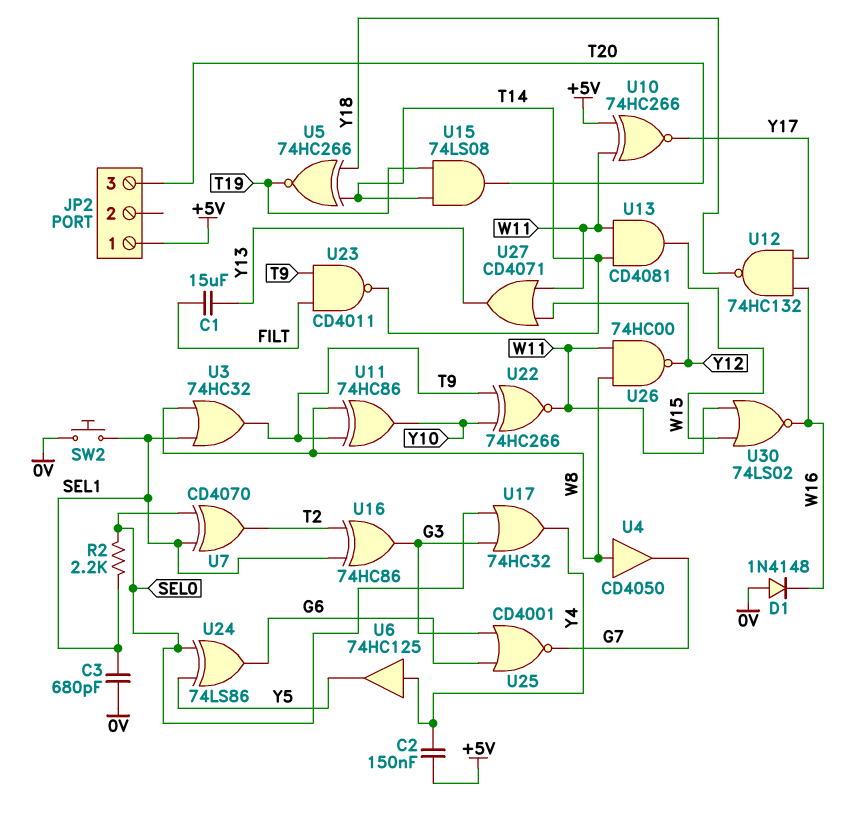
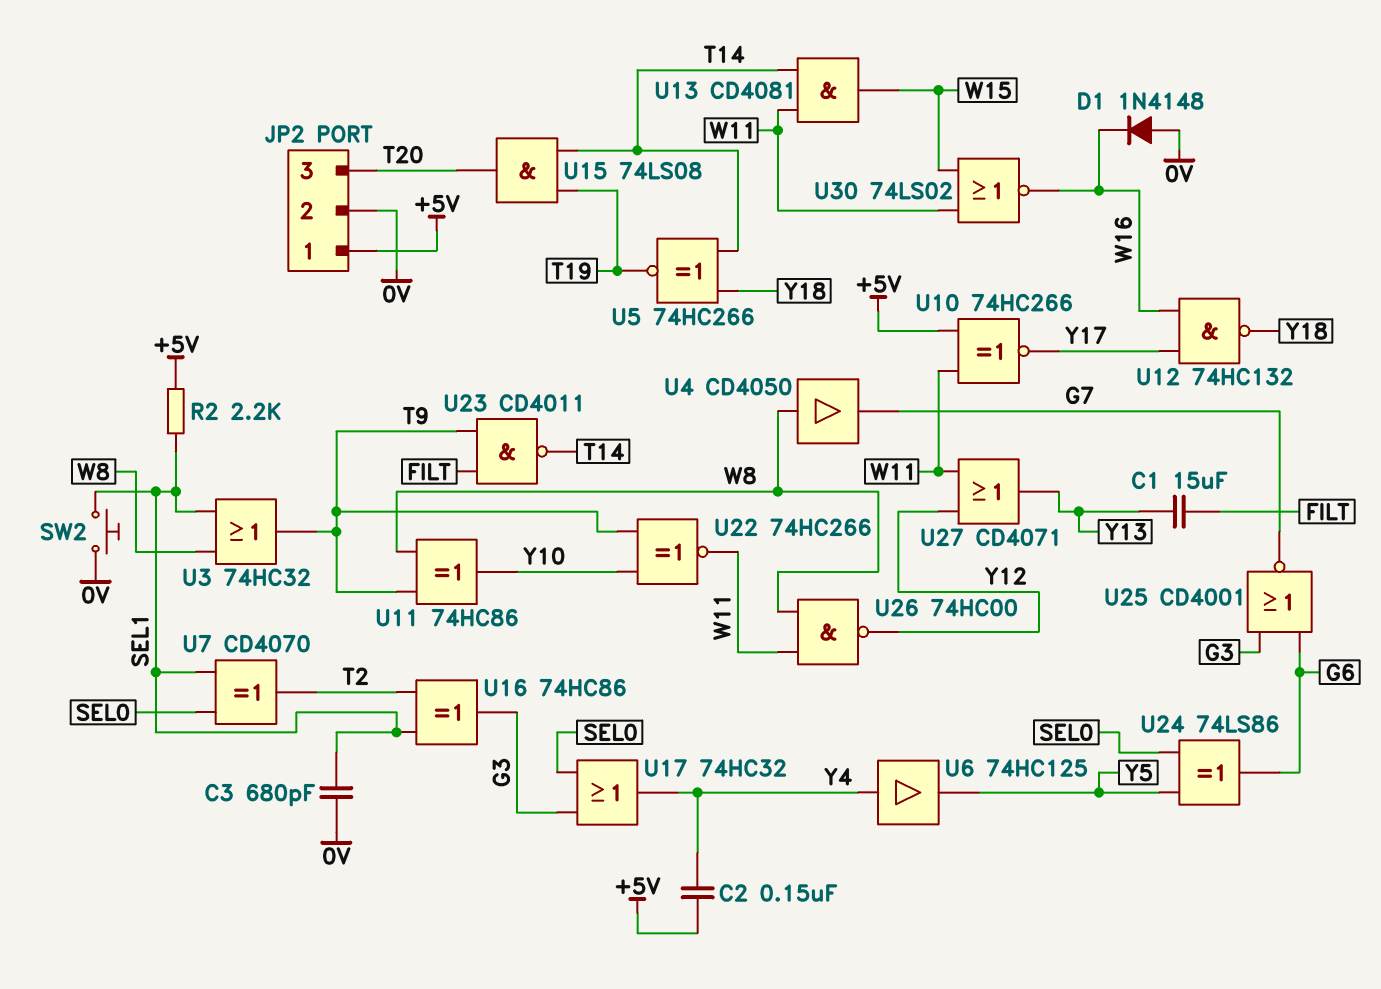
JP2 pin 2: none -> 0V
R2: 2.2k (SEL0, SEL1) -> 2.2k (+5V, SEL1)

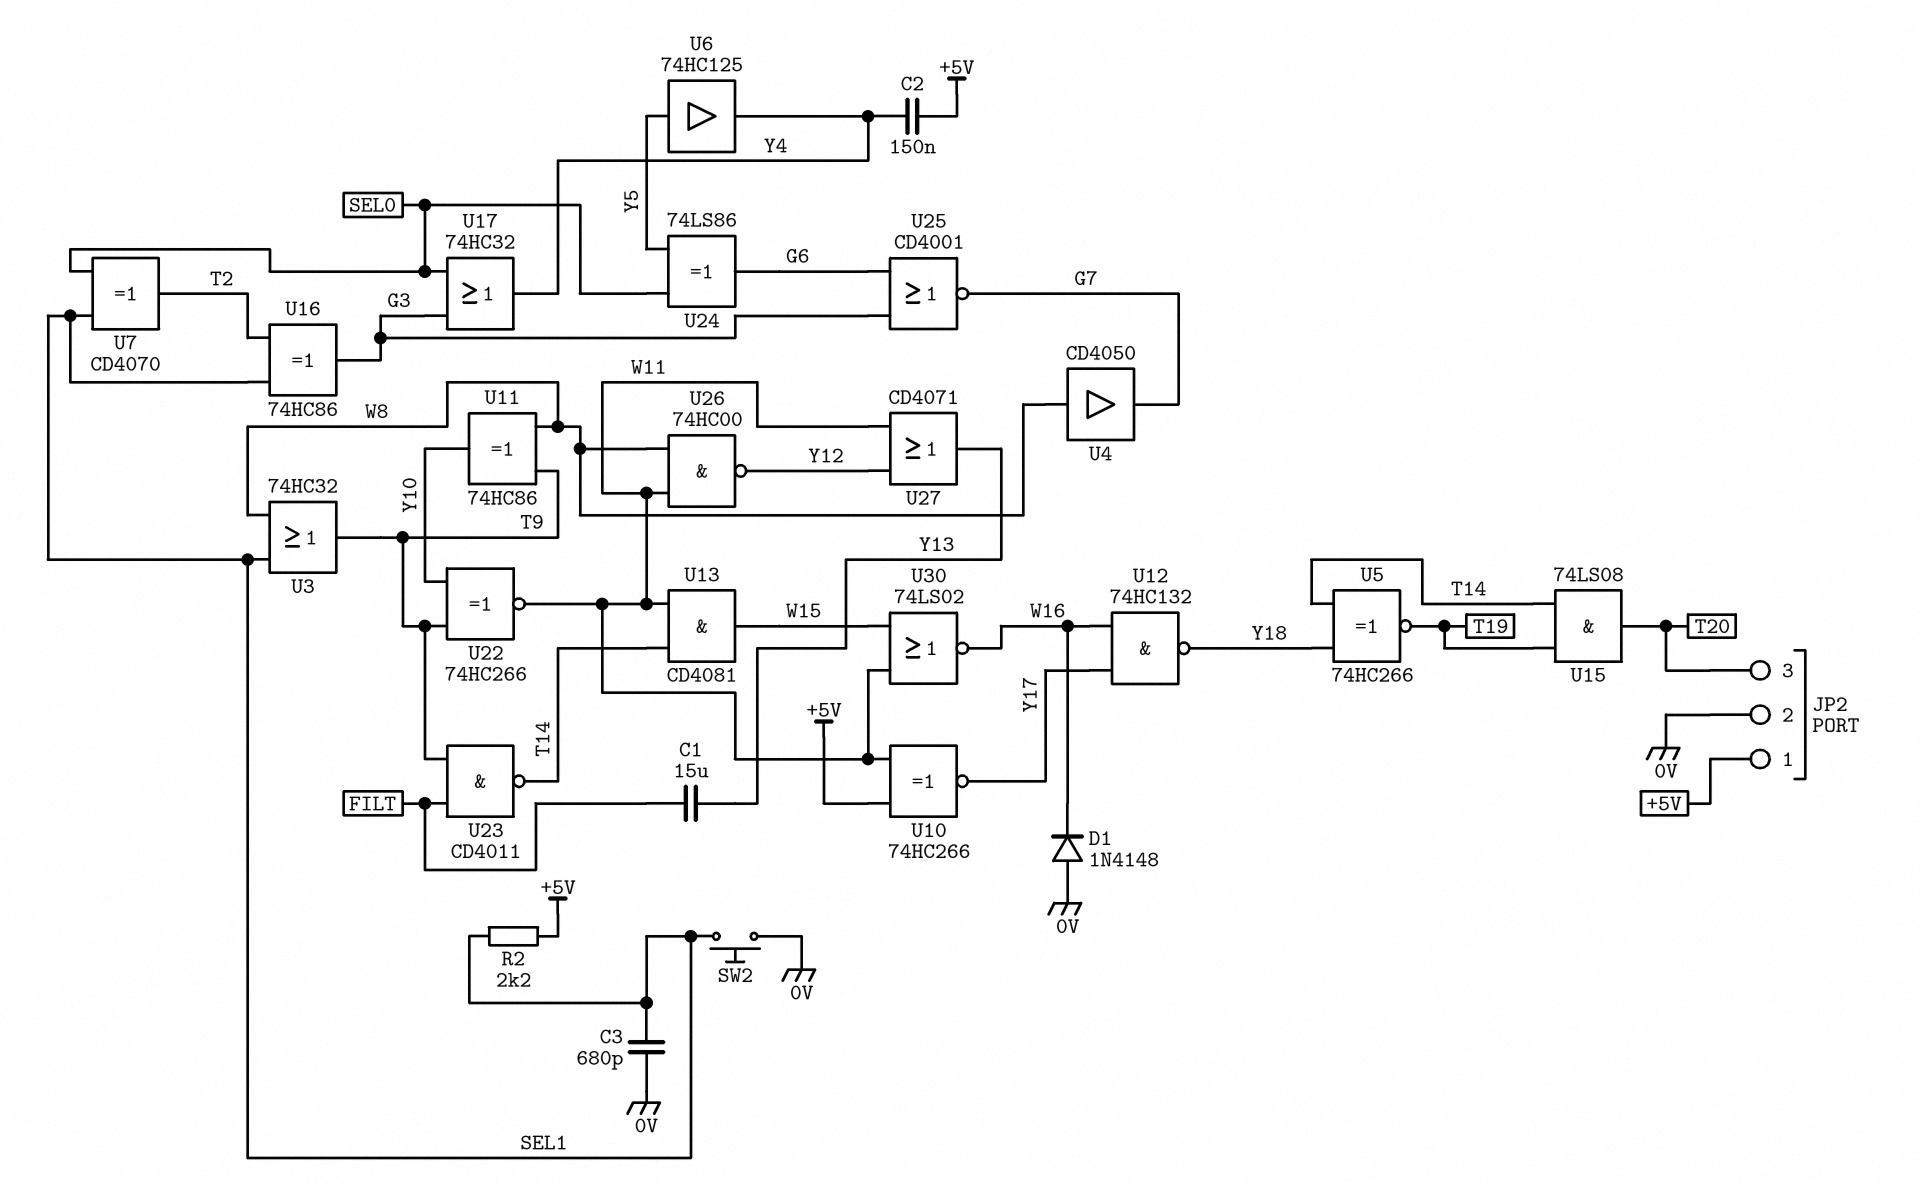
U6: buffer 74HC125 (in Y4, out Y5) -> buffer 74HC125 (in Y5, out Y4)

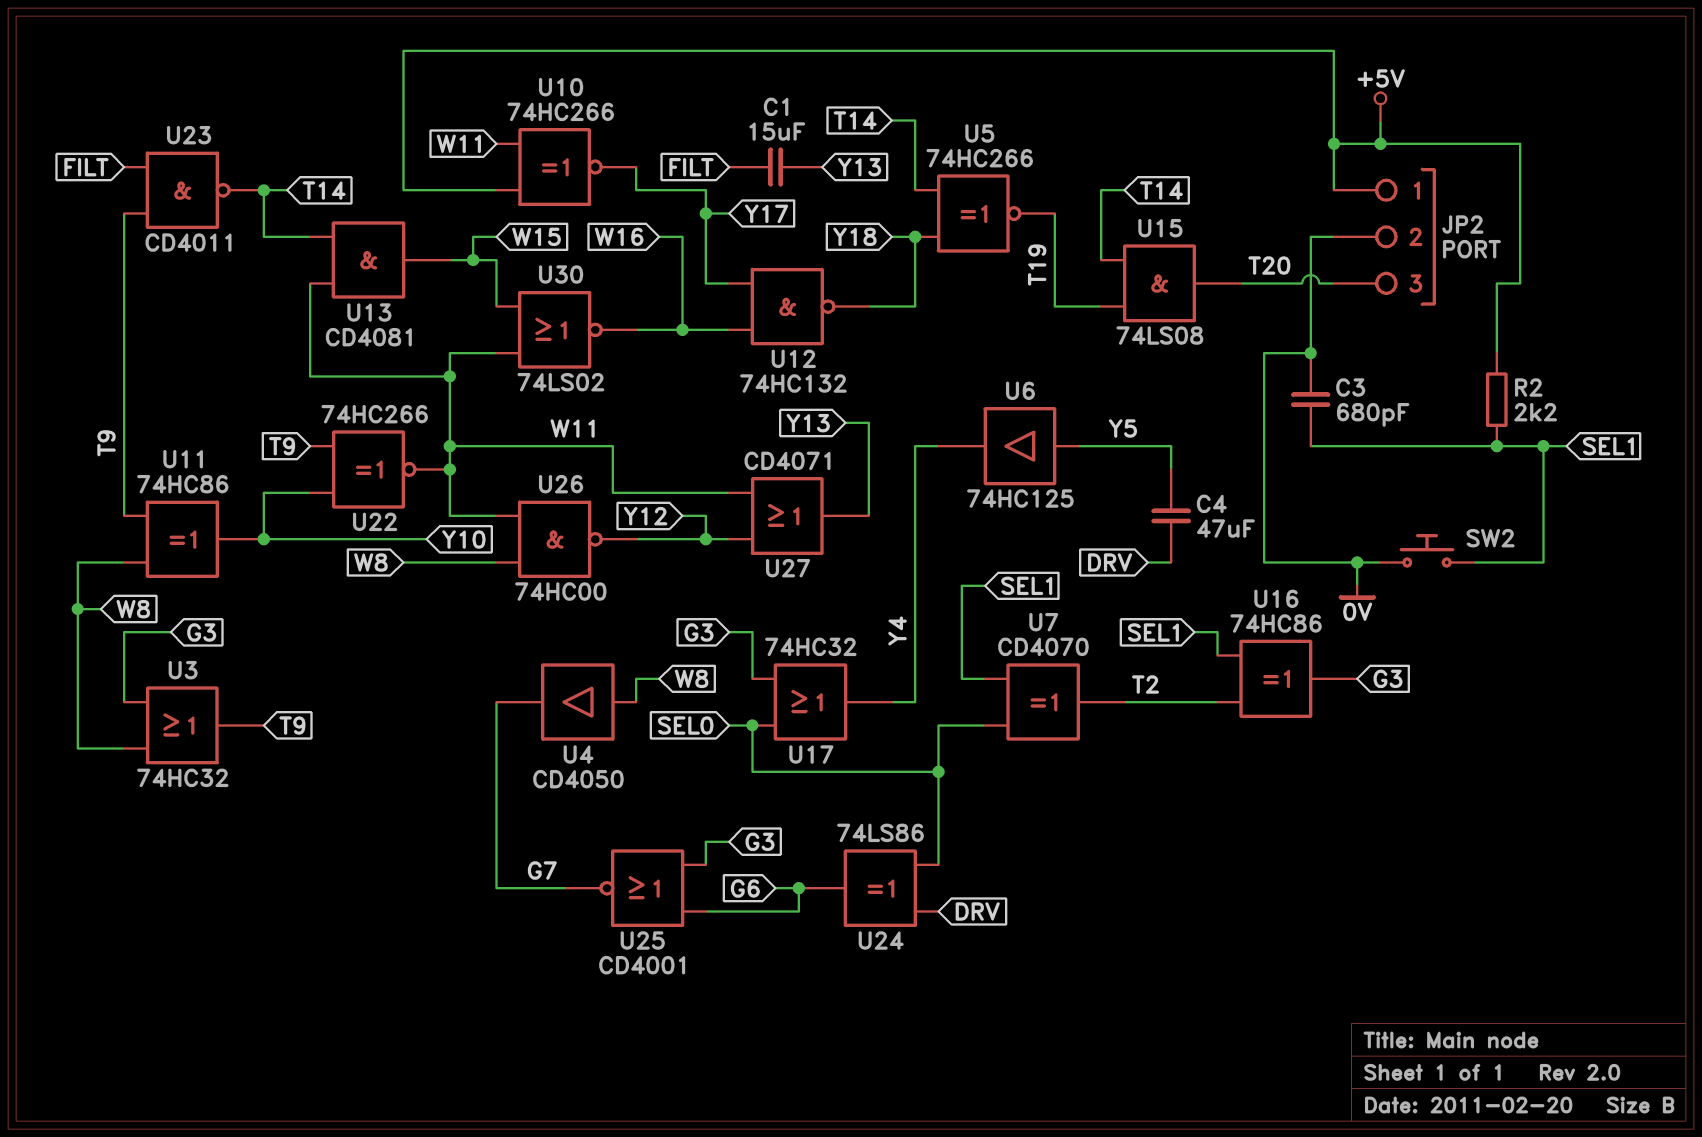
C2: 150nF (+5V, Y4) -> none
C4: none -> 47uF (DRV, Y5)
D1: diode 1N4148 (A 0V, K W16) -> none
U3: OR 74HC32 (in SEL1, in W8, out T9) -> OR 74HC32 (in G3, in W8, out T9)
U24: XOR 74LS86 (in SEL0, in Y5, out G6) -> XOR 74LS86 (in DRV, in SEL0, out G6)

